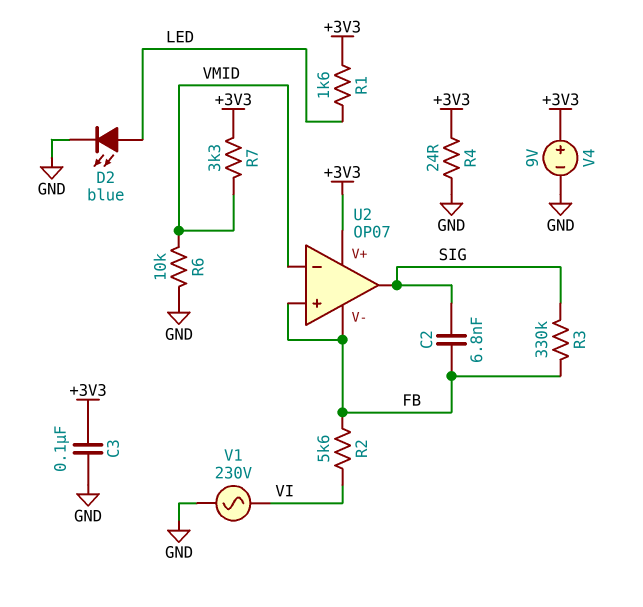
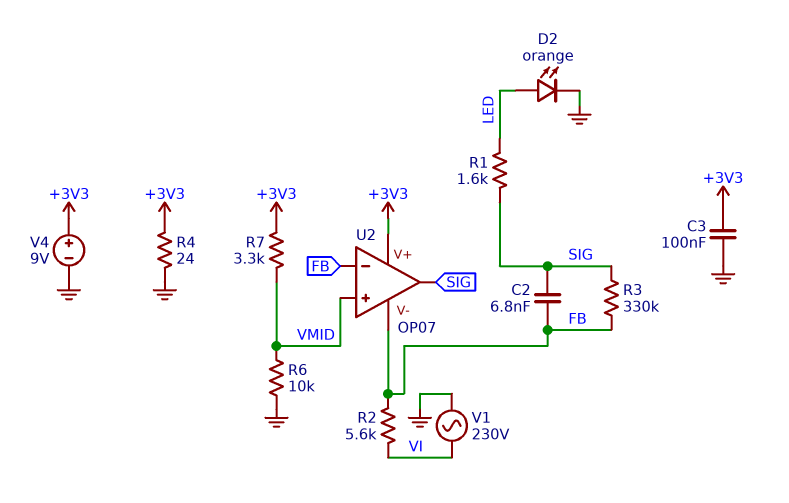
D2: LED blue (A LED, K GND) -> LED orange (A LED, K GND)
R1: 1.6k (+3V3, LED) -> 1.6k (LED, SIG)
U2 pin in+: FB -> VMID
U2 pin in-: VMID -> FB

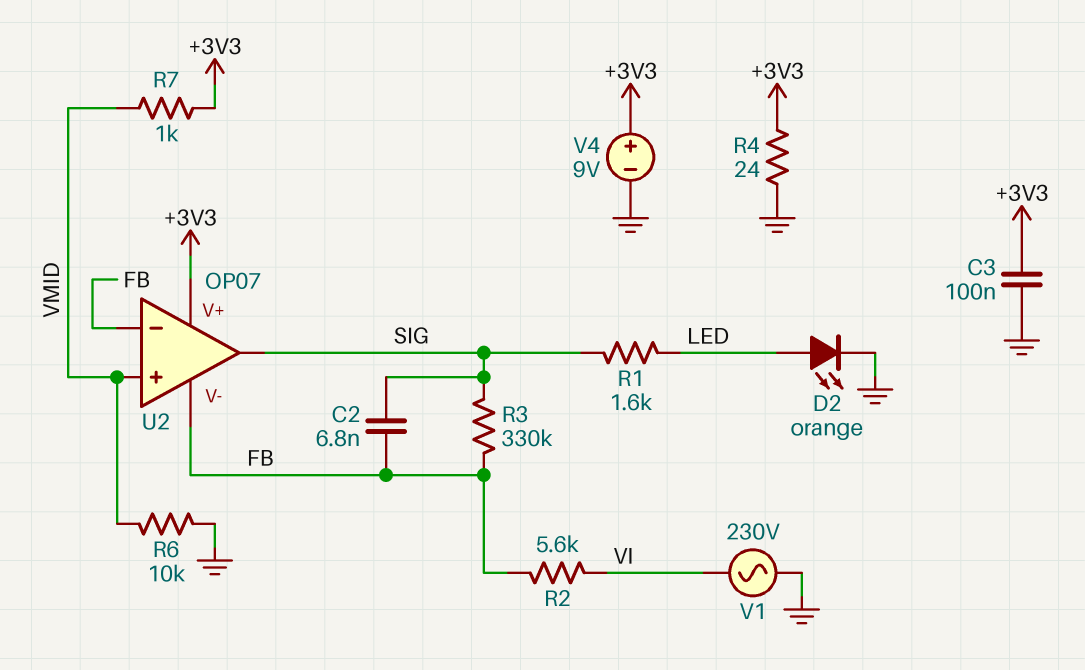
R7: 3.3k (+3V3, VMID) -> 1k (+3V3, VMID)

